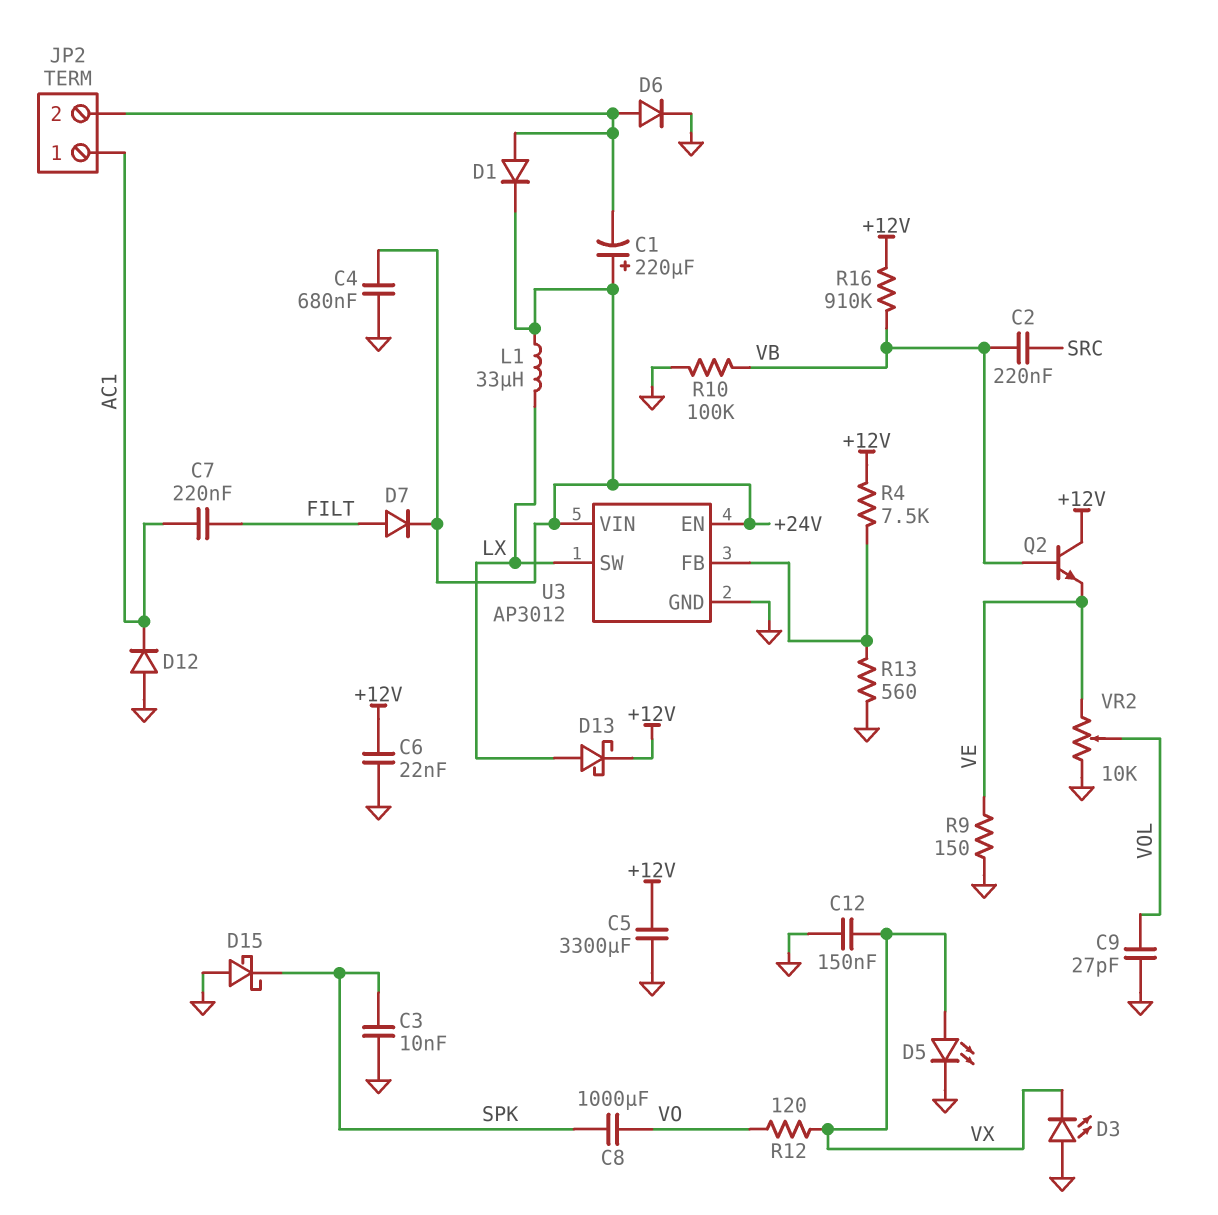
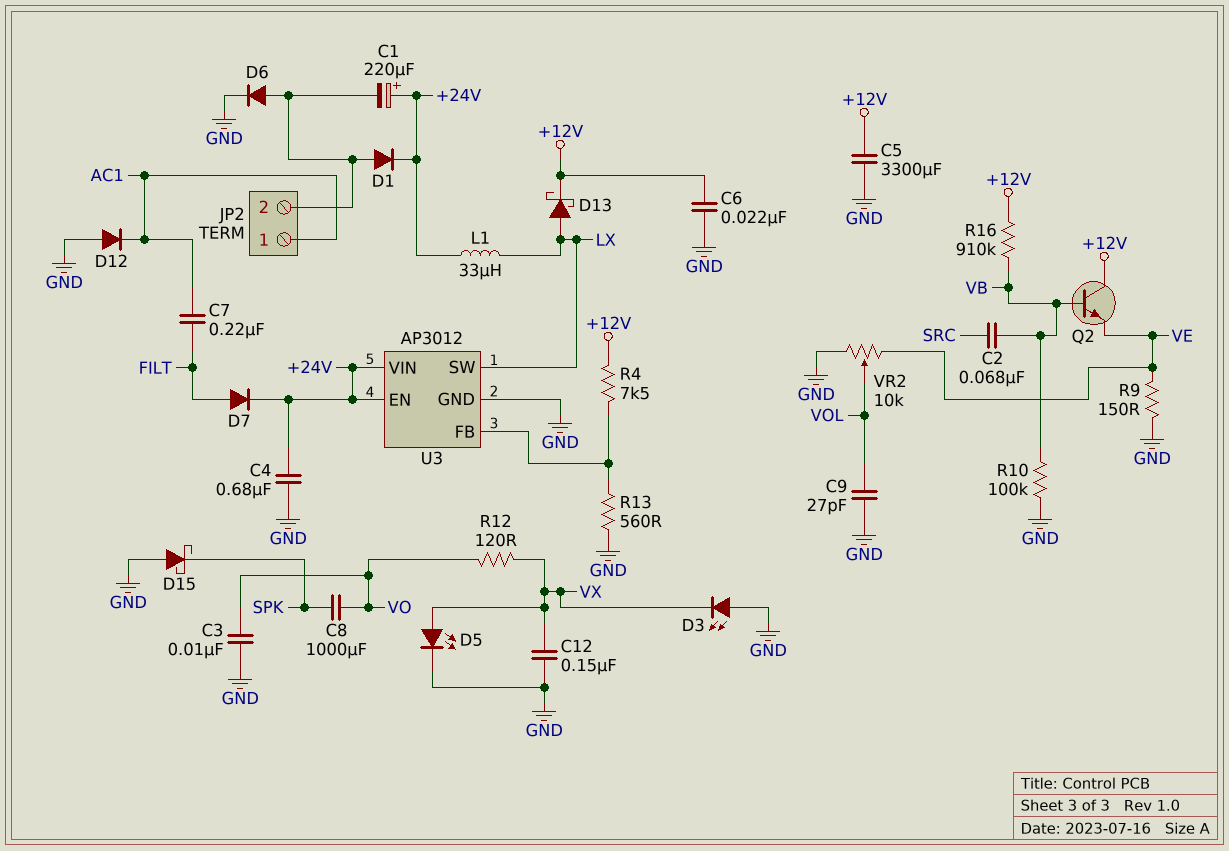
C2: 220nF (SRC, VB) -> 68nF (SRC, VB)
C3: 10nF (GND, SPK) -> 10nF (GND, VO)

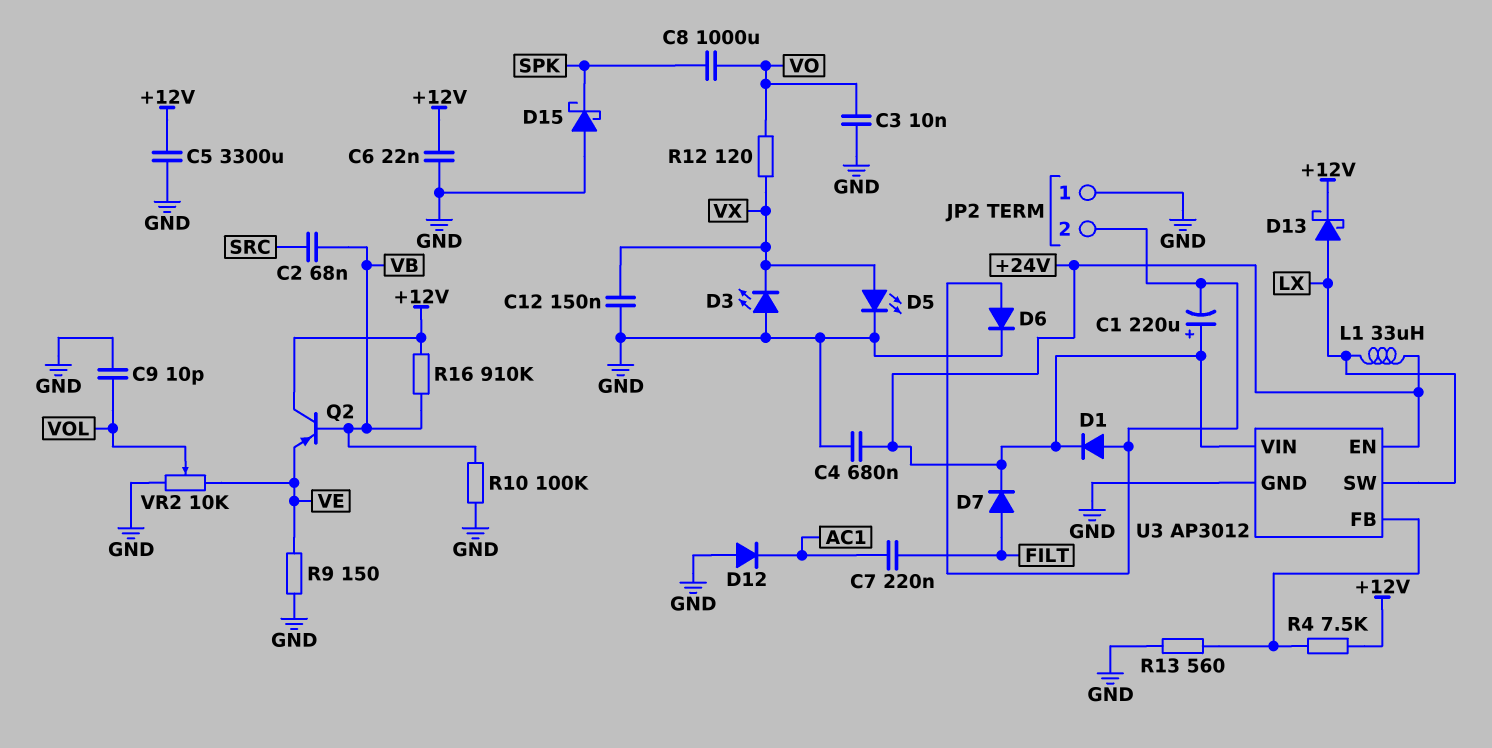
C9: 27pF (GND, VOL) -> 10pF (GND, VOL)
JP2 pin 1: AC1 -> GND
Q2: NPN (B VB, C +12V, E VE) -> PNP (B VB, C +12V, E VE)

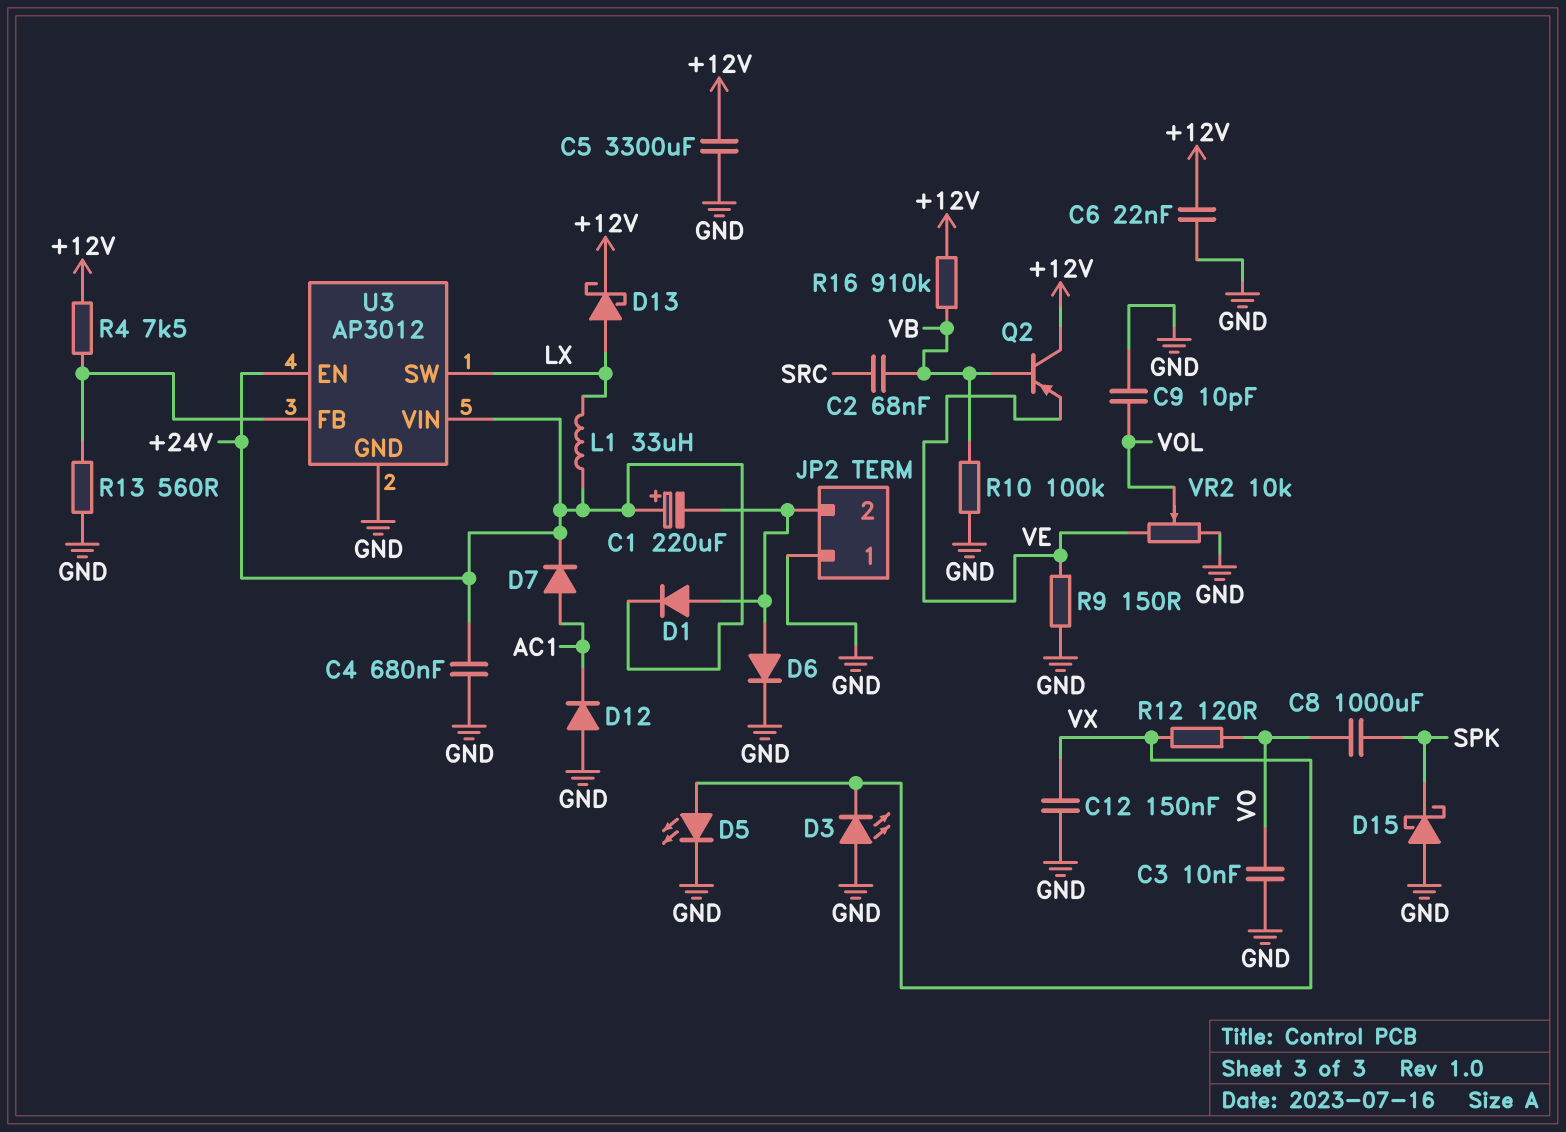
C7: 220nF (AC1, FILT) -> none
D7: diode (A FILT, K +24V) -> diode (A AC1, K +24V)

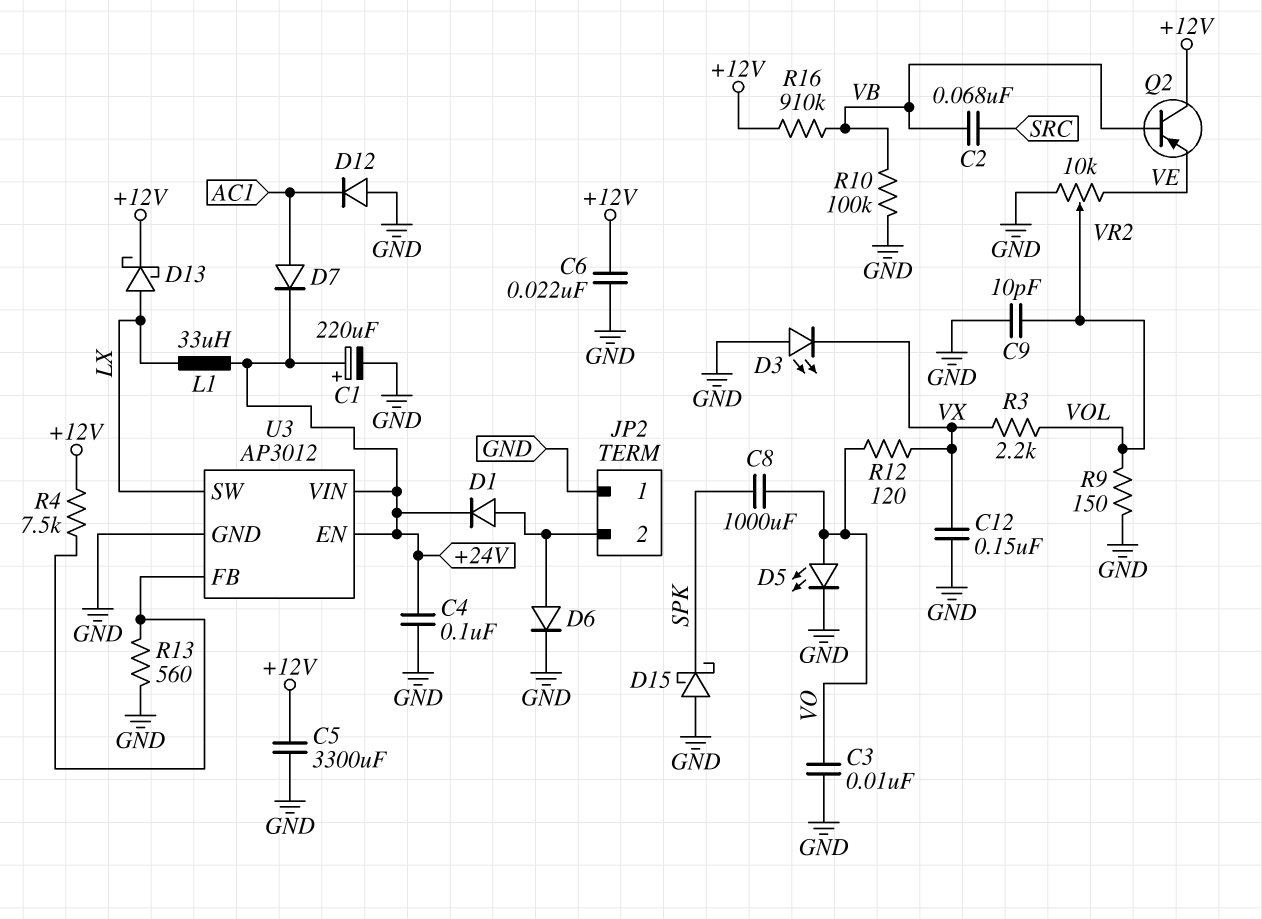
C1: 220uF (plus +24V, minus JP2/2) -> 220uF (plus +24V, minus GND)
C4: 680nF (+24V, GND) -> 100nF (+24V, GND)
D5: LED (A VX, K GND) -> LED (A VO, K GND)
R3: none -> 2.2k (VOL, VX)
R9: 150 (GND, VE) -> 150 (GND, VOL)

